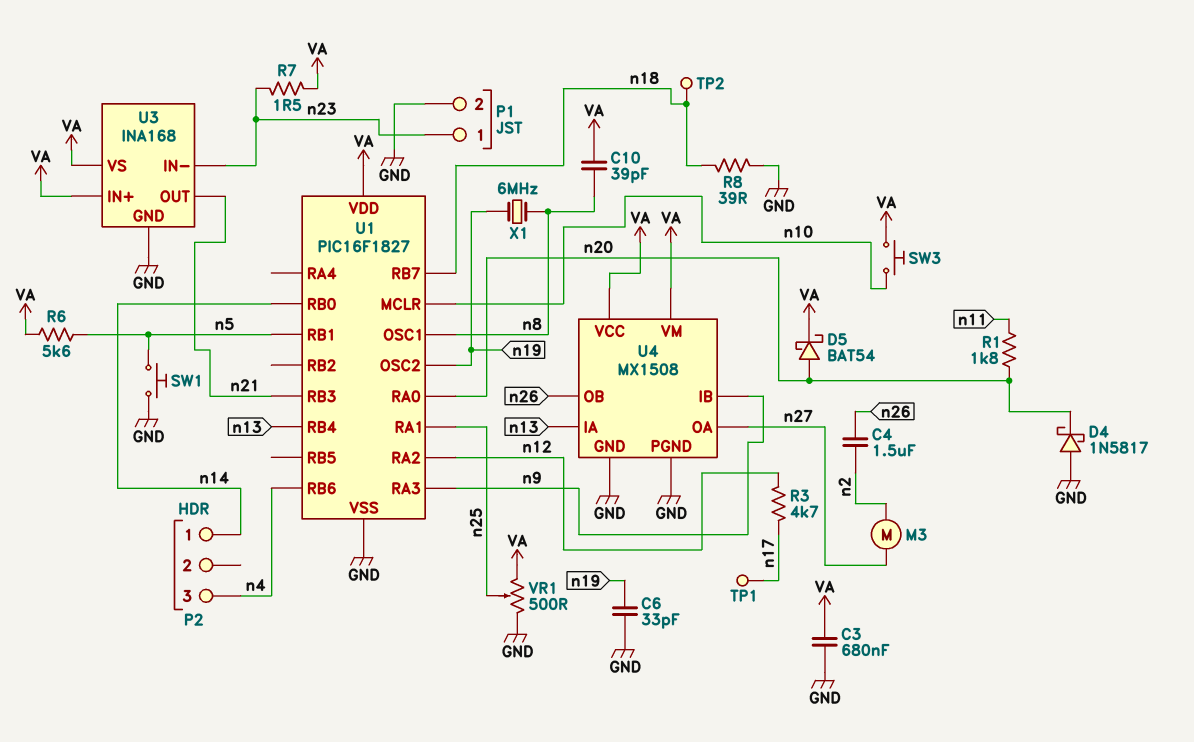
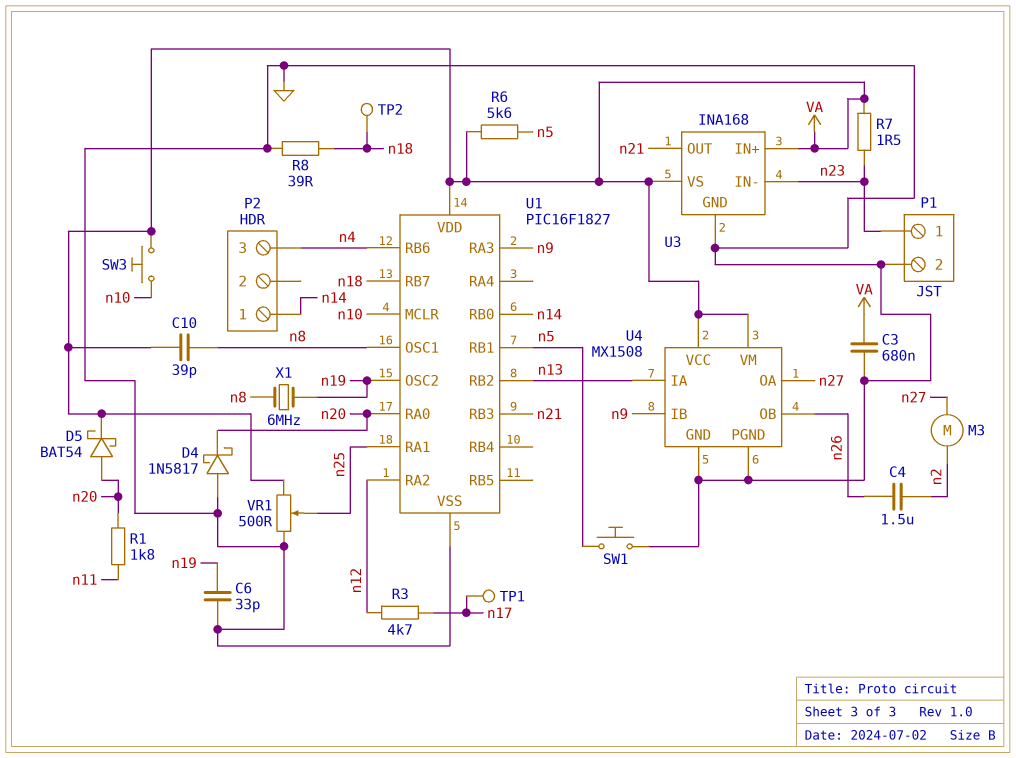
U1 pin RB2: none -> n13
U1 pin RB4: n13 -> none

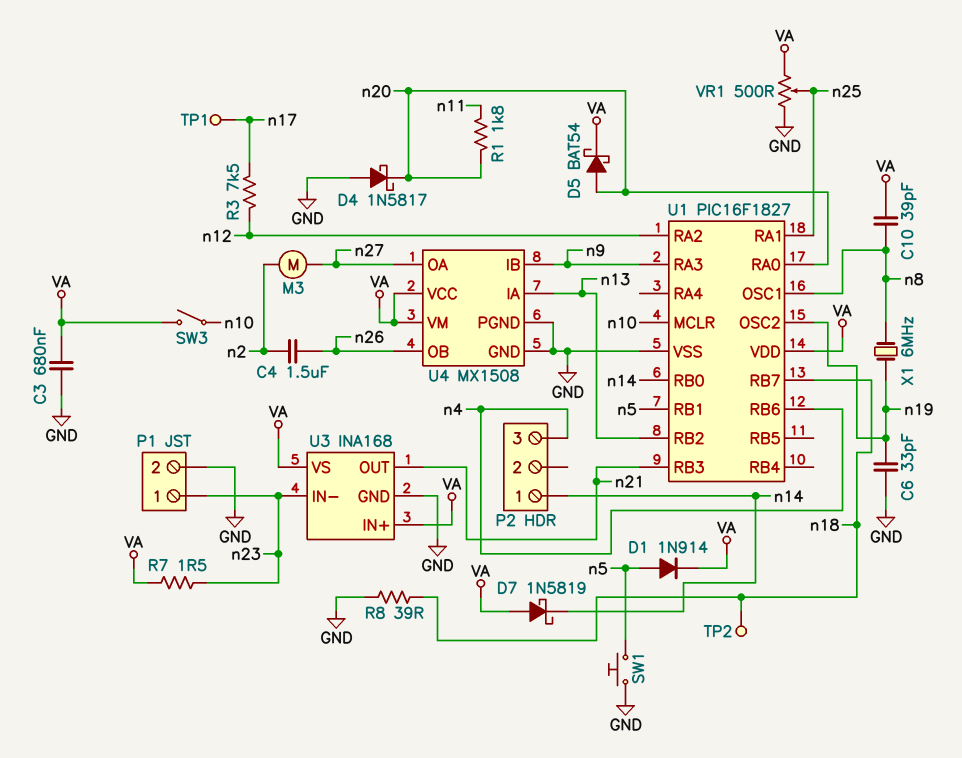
D1: none -> diode 1N914 (A n5, K VA)
D7: none -> schottky 1N5819 (A VA, K n14)
R3: 4.7k (n12, n17) -> 7.5k (n12, n17)
R6: 5.6k (VA, n5) -> none
SW3: button (VA, n10) -> switch (VA, n10)

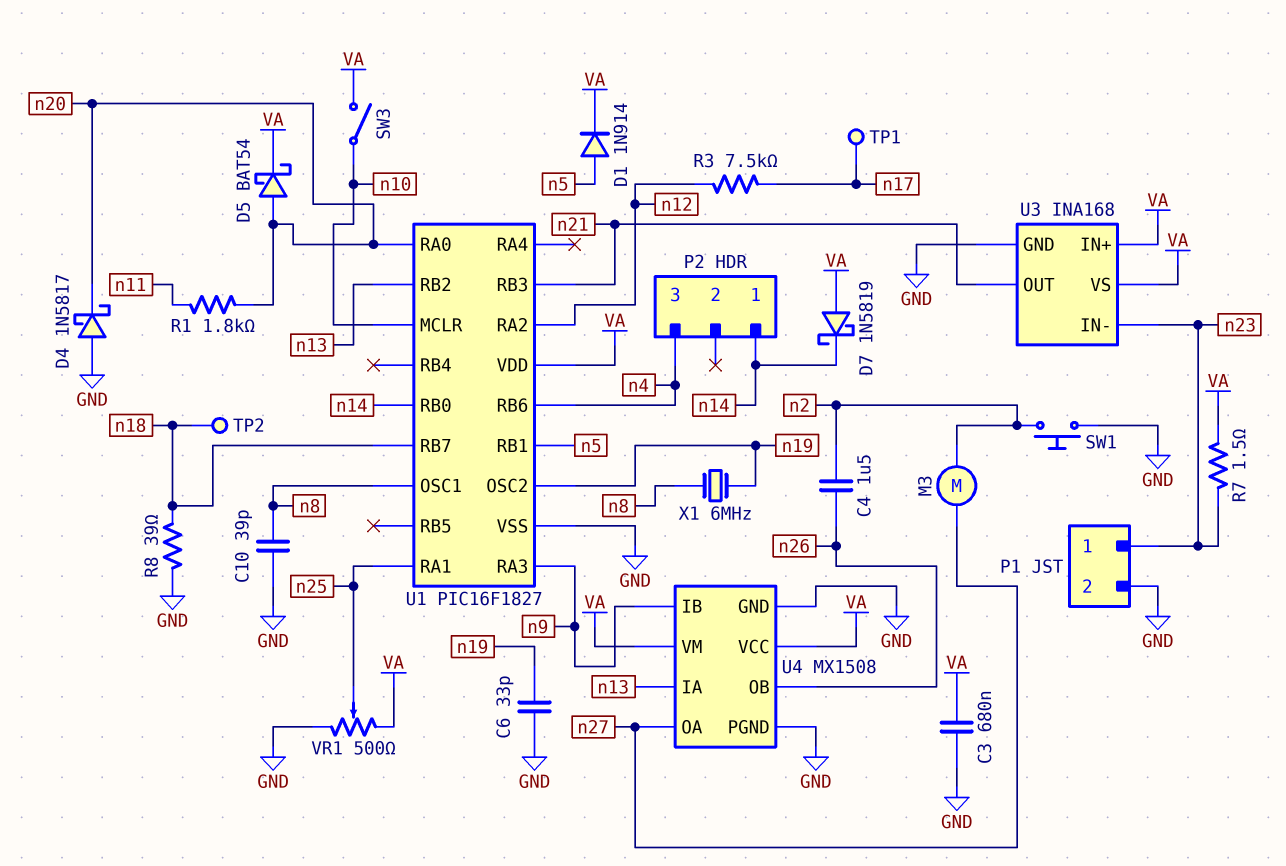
C10: 39pF (VA, n8) -> 39pF (GND, n8)
SW1: button (GND, n5) -> button (GND, n2)

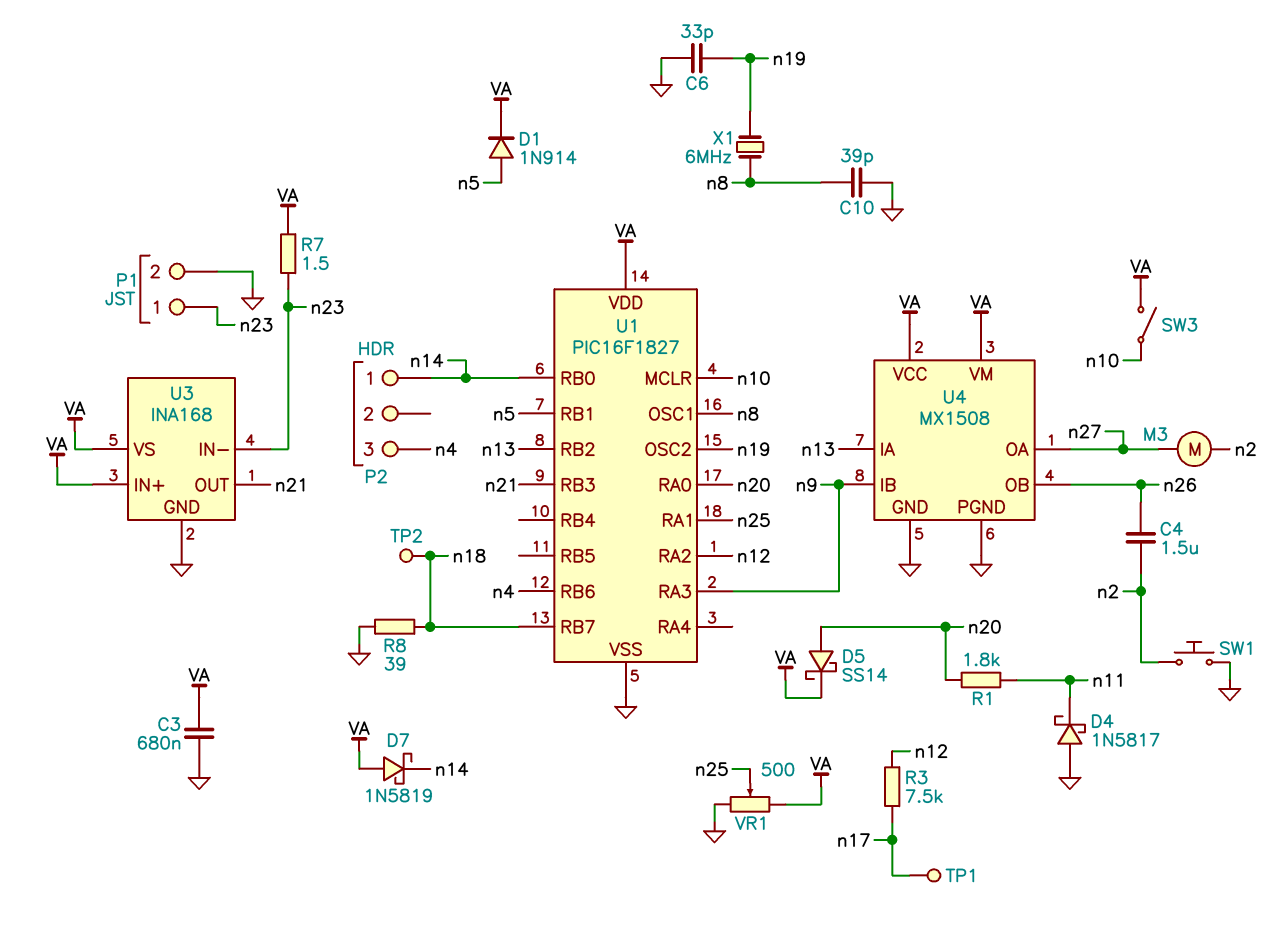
D4: schottky 1N5817 (A GND, K n20) -> schottky 1N5817 (A GND, K n11)
D5: schottky BAT54 (A n20, K VA) -> schottky SS14 (A n20, K VA)

